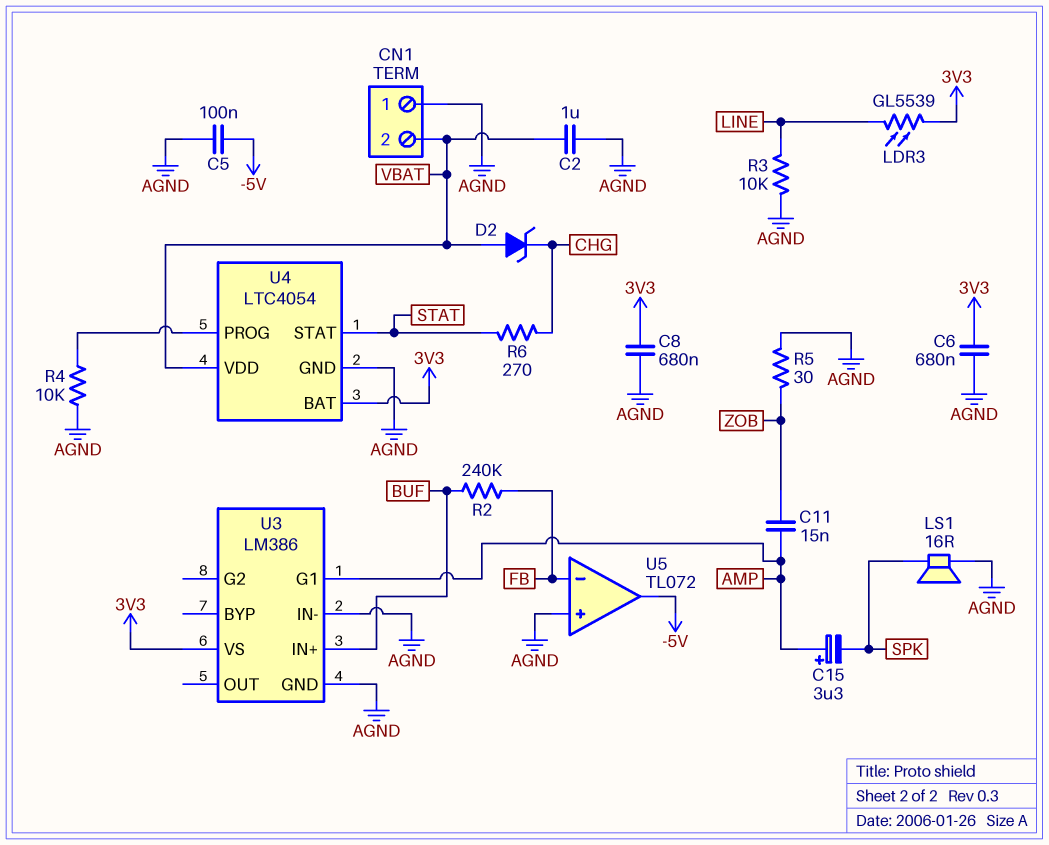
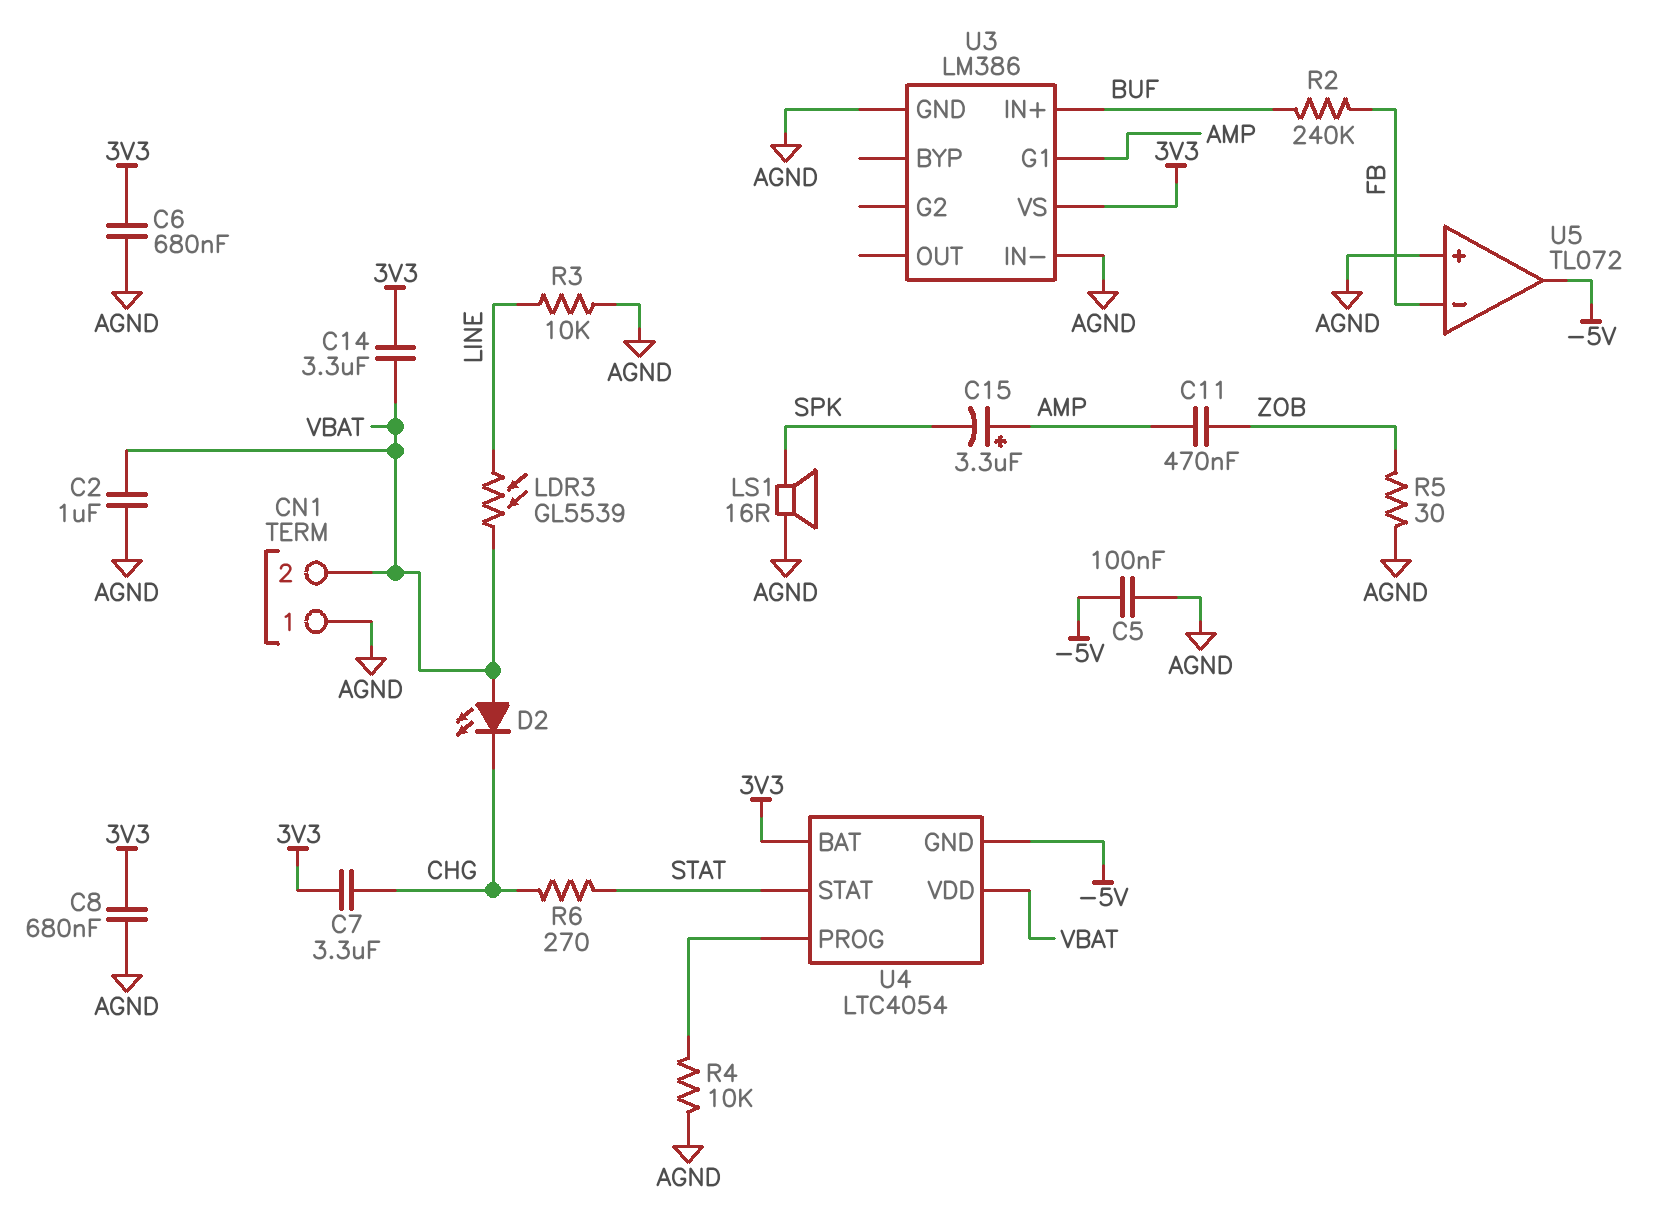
C7: none -> 3.3uF (3V3, CHG)
C11: 15nF (AMP, ZOB) -> 470nF (AMP, ZOB)
C14: none -> 3.3uF (3V3, VBAT)
D2: zener (A VBAT, K CHG) -> LED (A VBAT, K CHG)
LDR3: GL5539 (3V3, LINE) -> GL5539 (LINE, VBAT)
U4 pin GND: AGND -> -5V

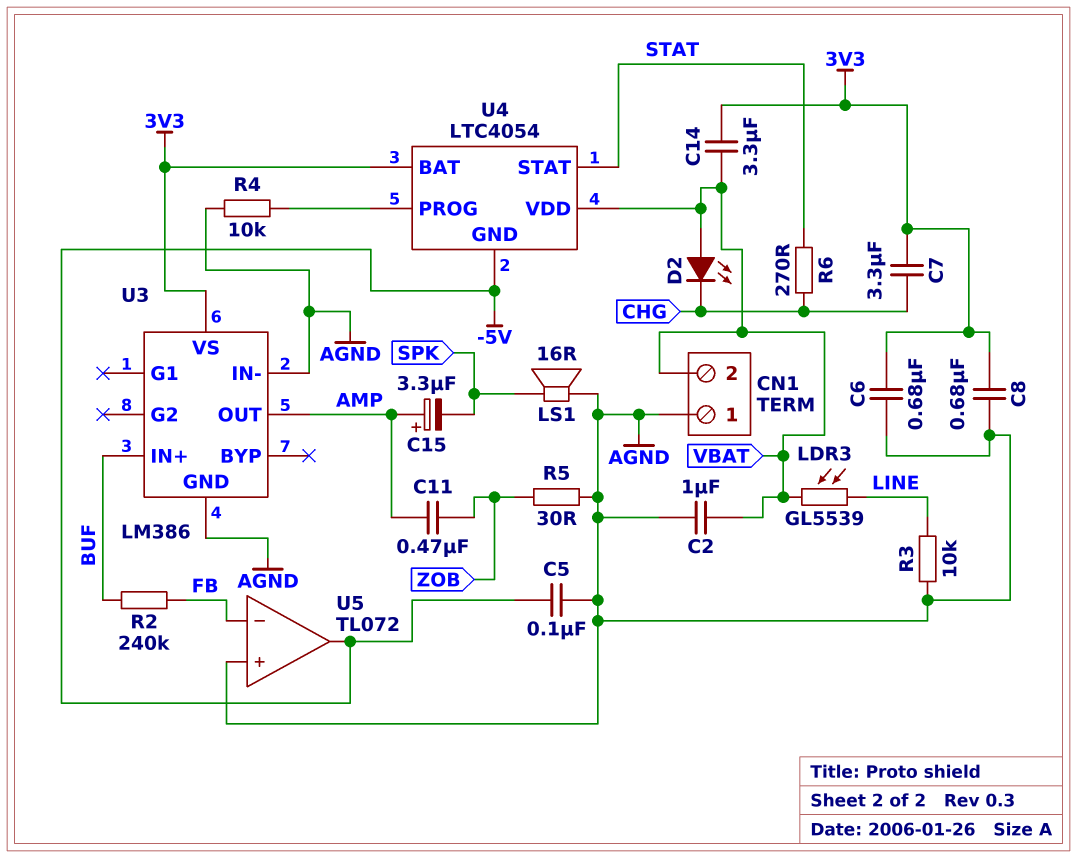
U3 pin G1: AMP -> none
U3 pin OUT: none -> AMP

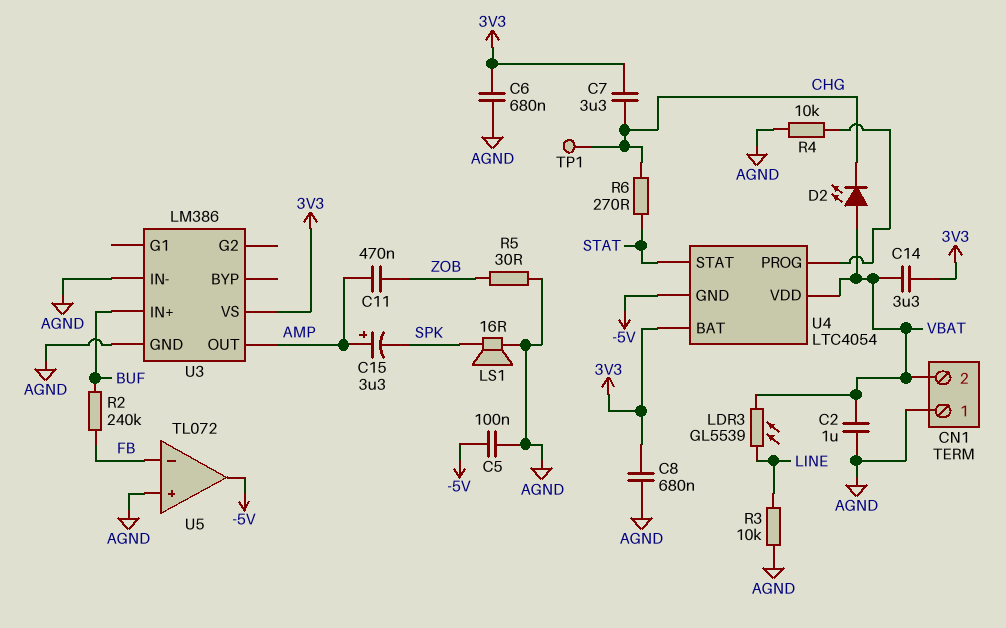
TP1: none -> test point (CHG)

